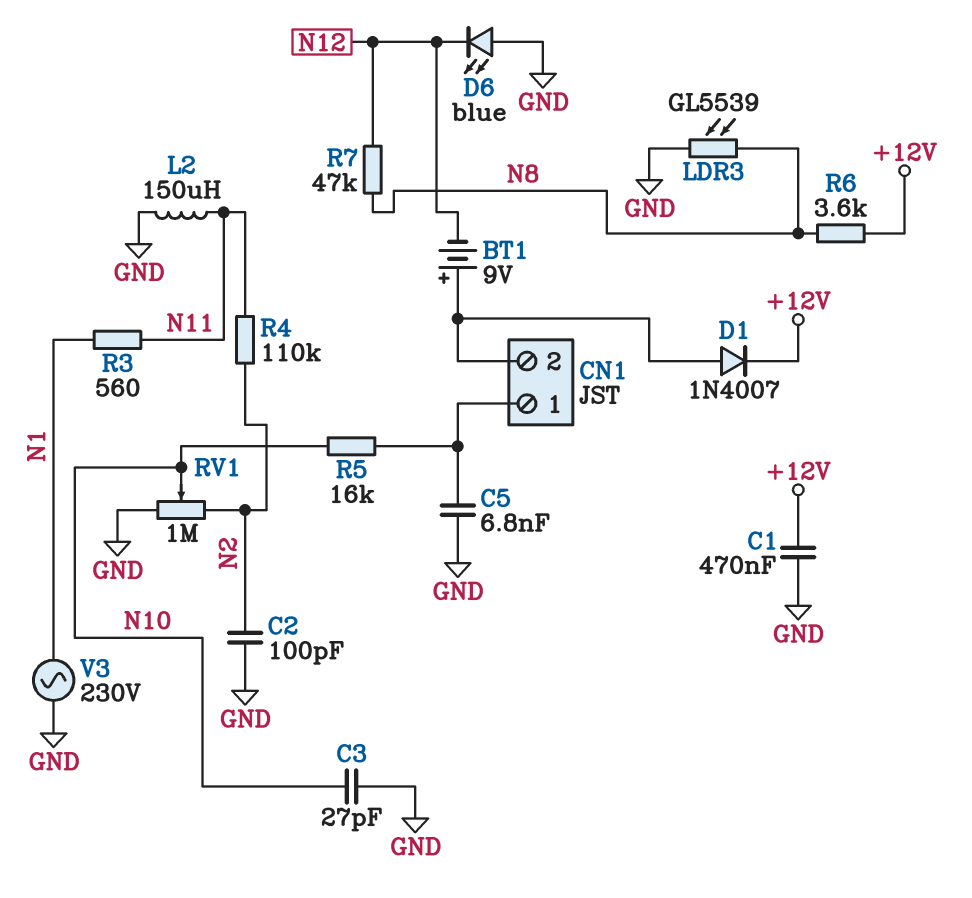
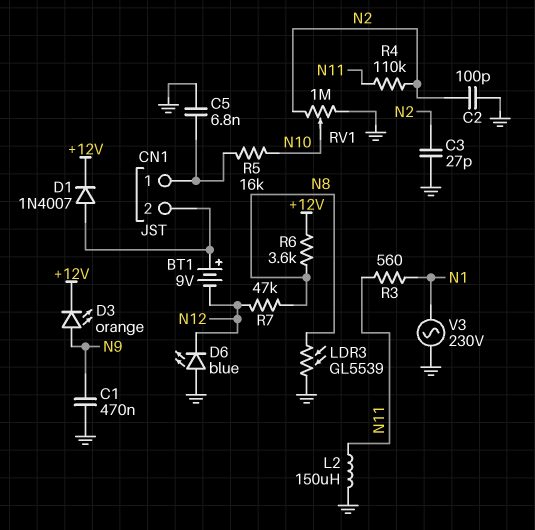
C1: 470nF (+12V, GND) -> 470nF (GND, N9)
C3: 27pF (GND, N10) -> 27pF (GND, N2)
D3: none -> LED orange (A N9, K +12V)

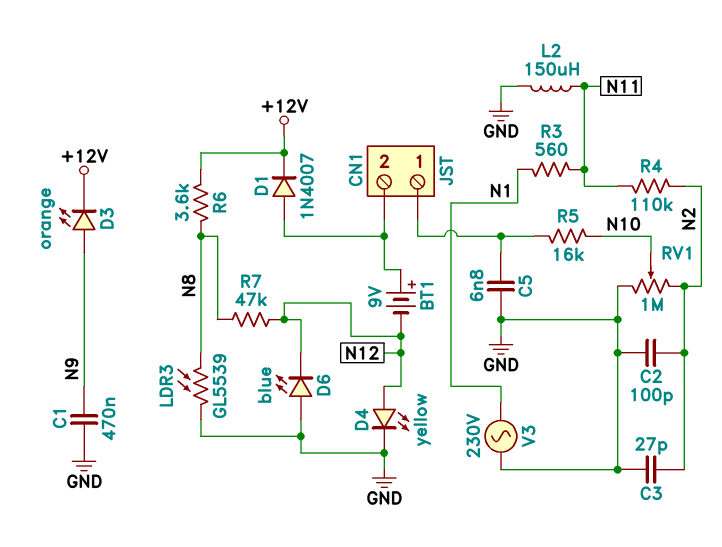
D4: none -> LED yellow (A N12, K GND)

